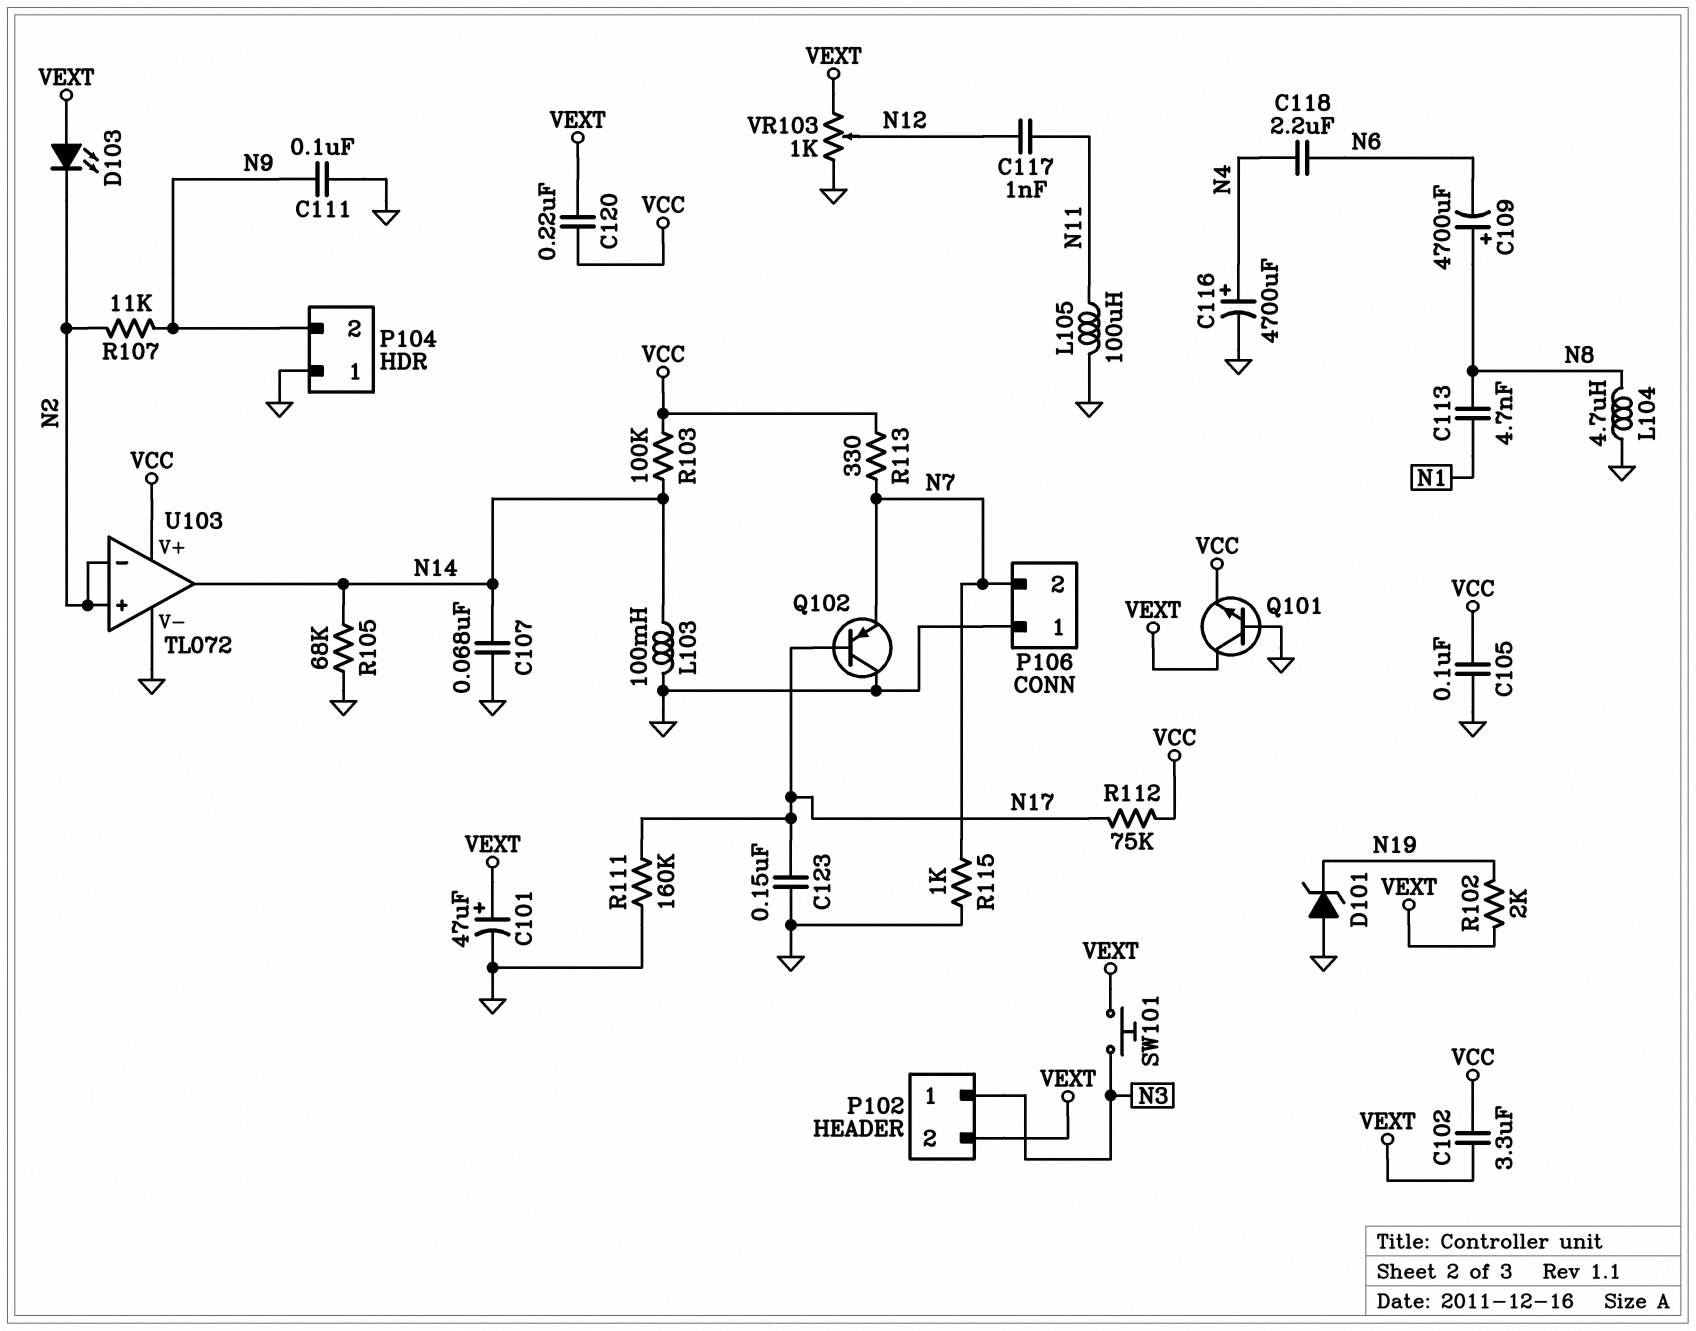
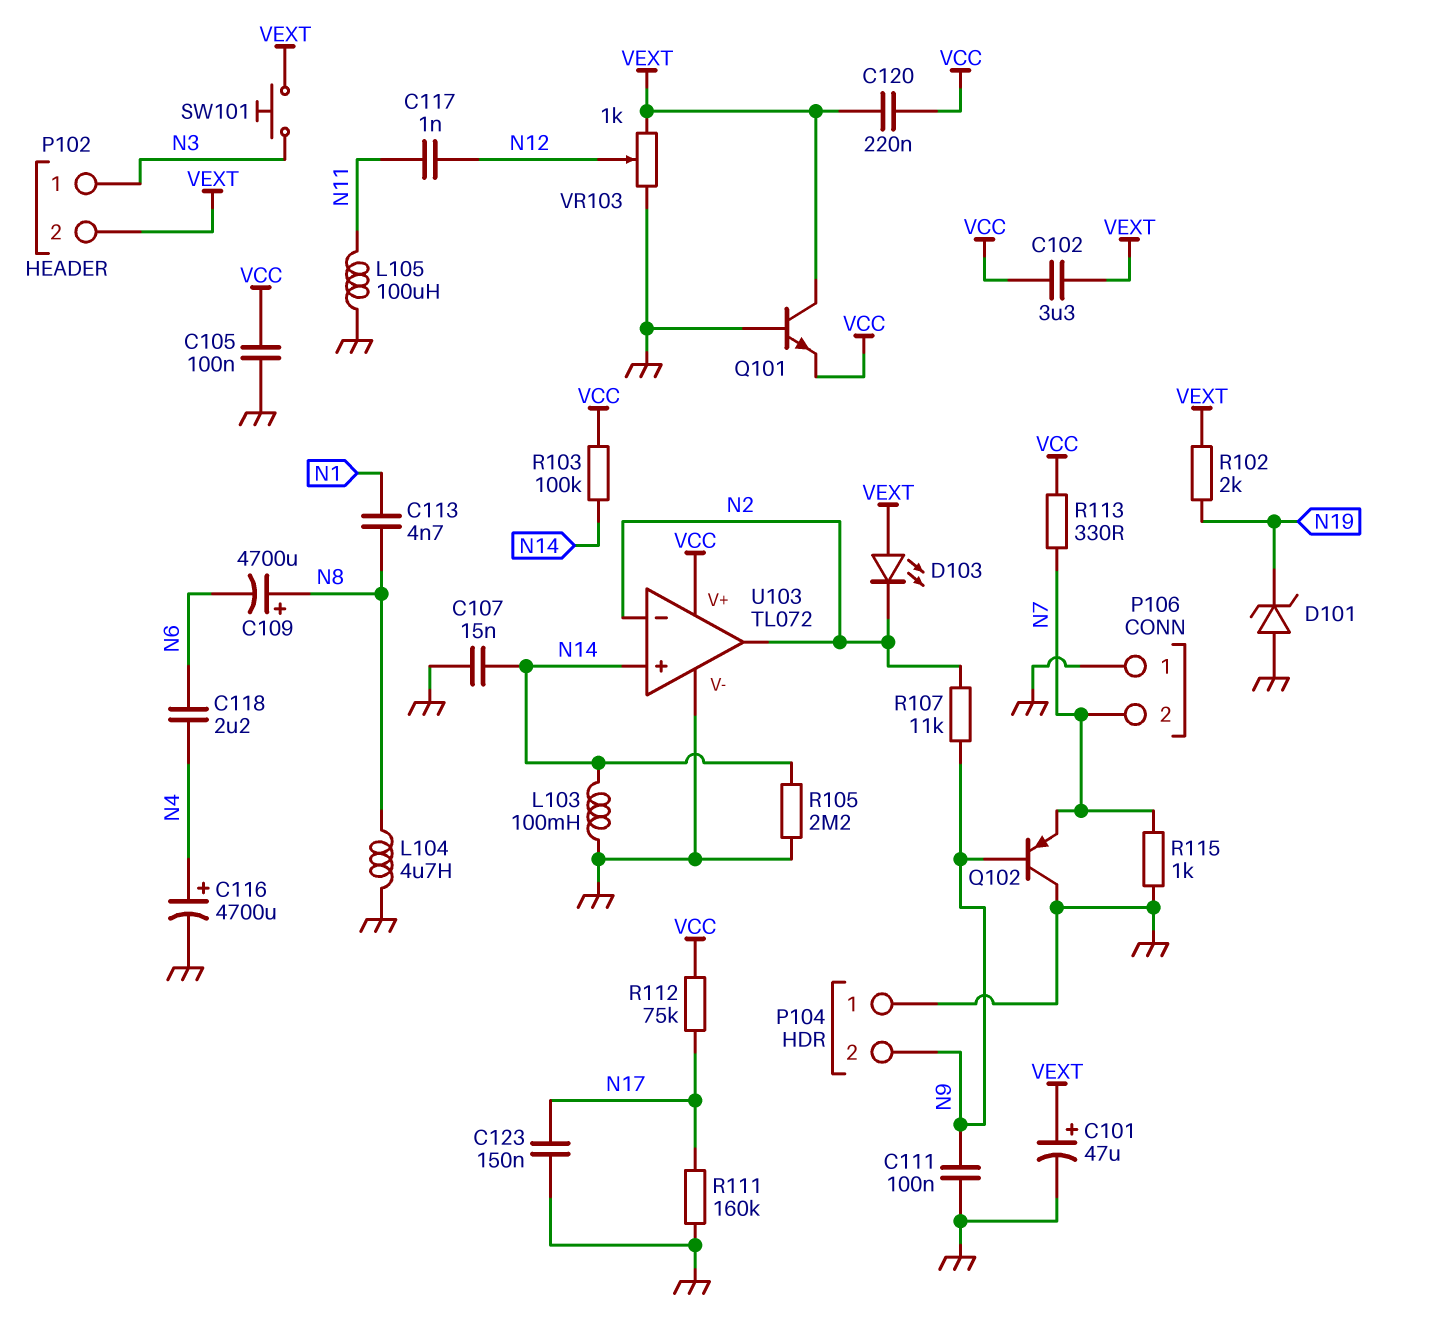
C107: 68nF (GND, N14) -> 15nF (GND, N14)
Q102: PNP (B N17, C GND, E N7) -> PNP (B N9, C GND, E N7)
R105: 68k (GND, N14) -> 2.2M (GND, N14)
U103 pin in+: N2 -> N14
U103 pin out: N14 -> N2

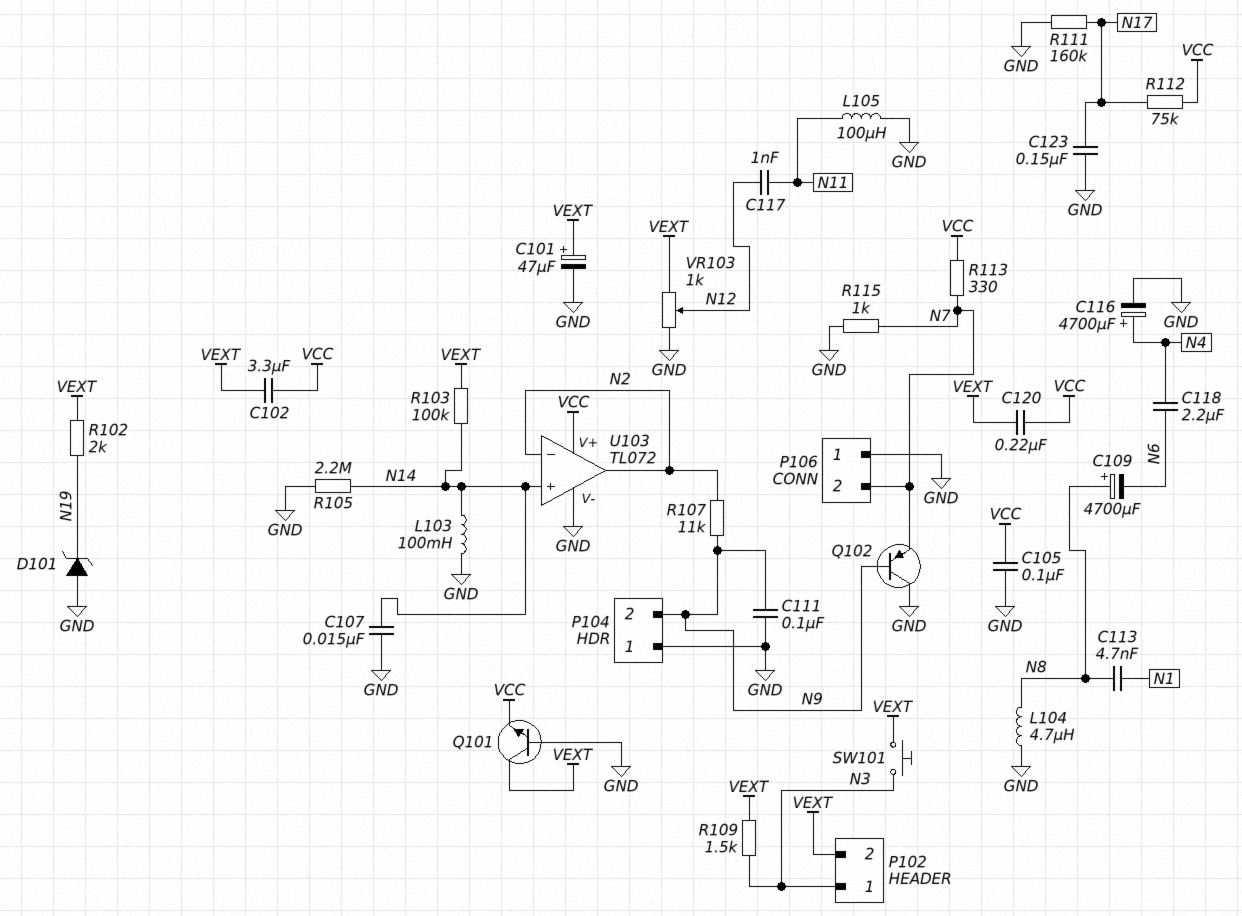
D103: LED (A VEXT, K N2) -> none
R103: 100k (N14, VCC) -> 100k (N14, VEXT)
R109: none -> 1.5k (N3, VEXT)

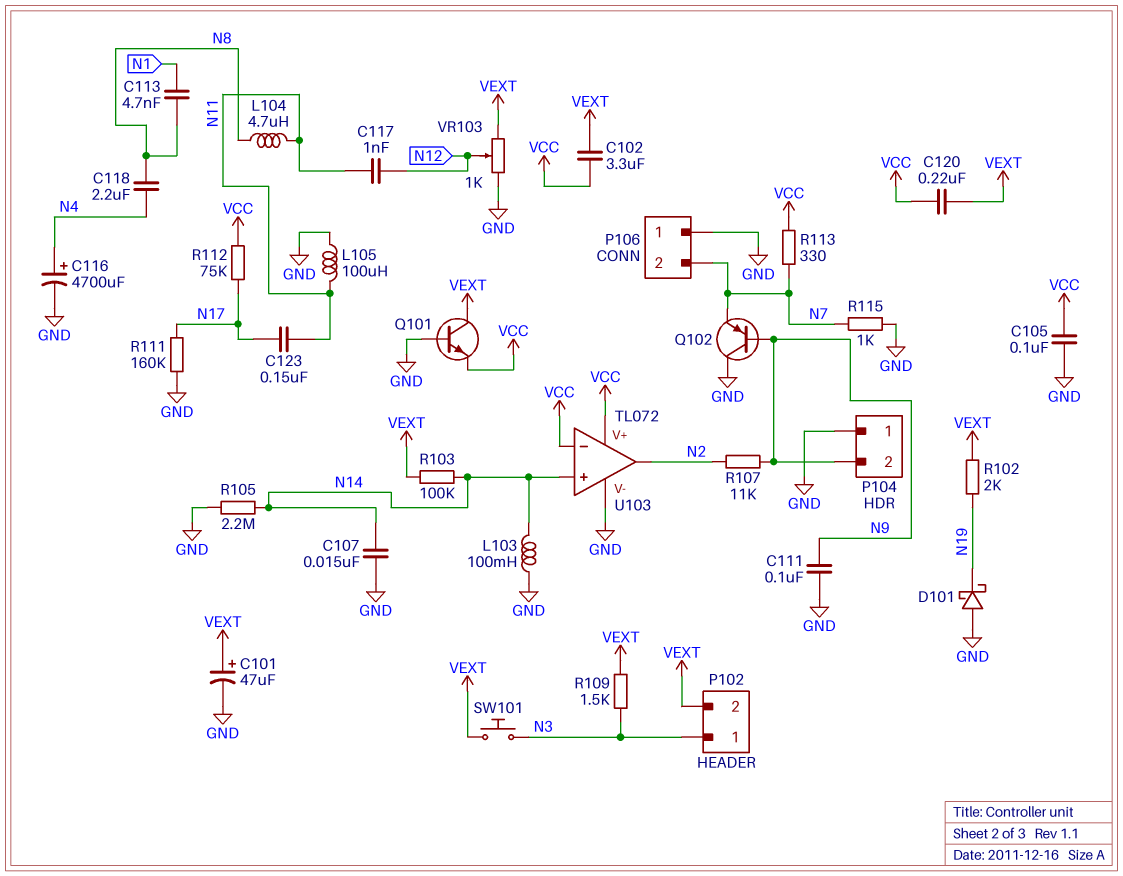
C109: 4700uF (plus N8, minus N6) -> none
C118: 2.2uF (N4, N6) -> 2.2uF (N4, N8)
C123: 150nF (GND, N17) -> 150nF (N11, N17)
D101: zener (A GND, K N19) -> schottky (A GND, K N19)
L104: 4.7uH (GND, N8) -> 4.7uH (N8, N11)
U103 pin in-: N2 -> VCC

